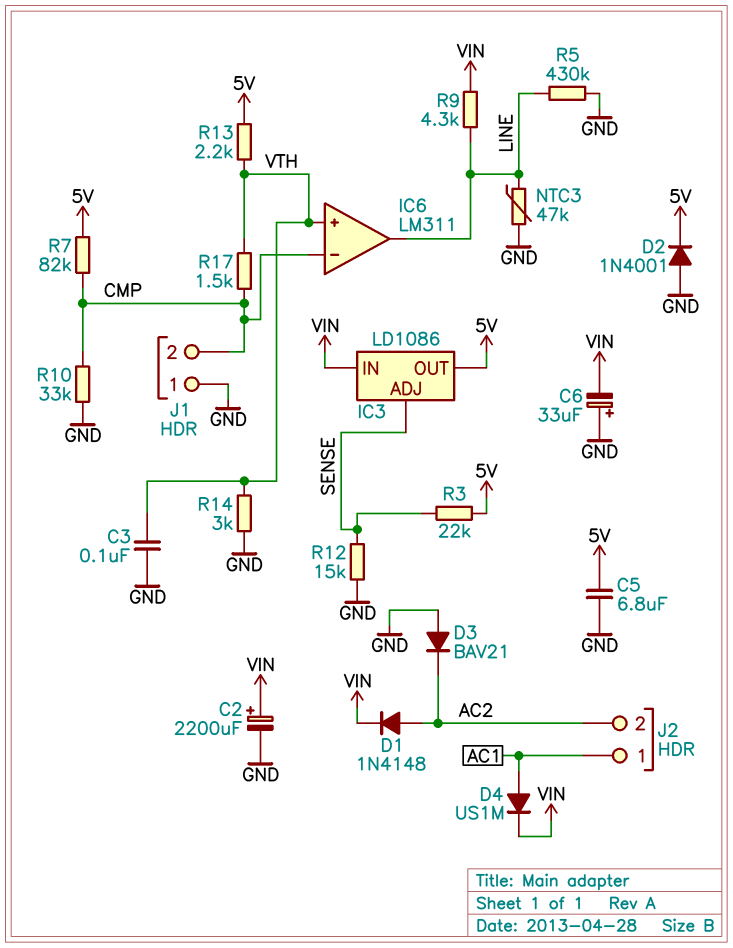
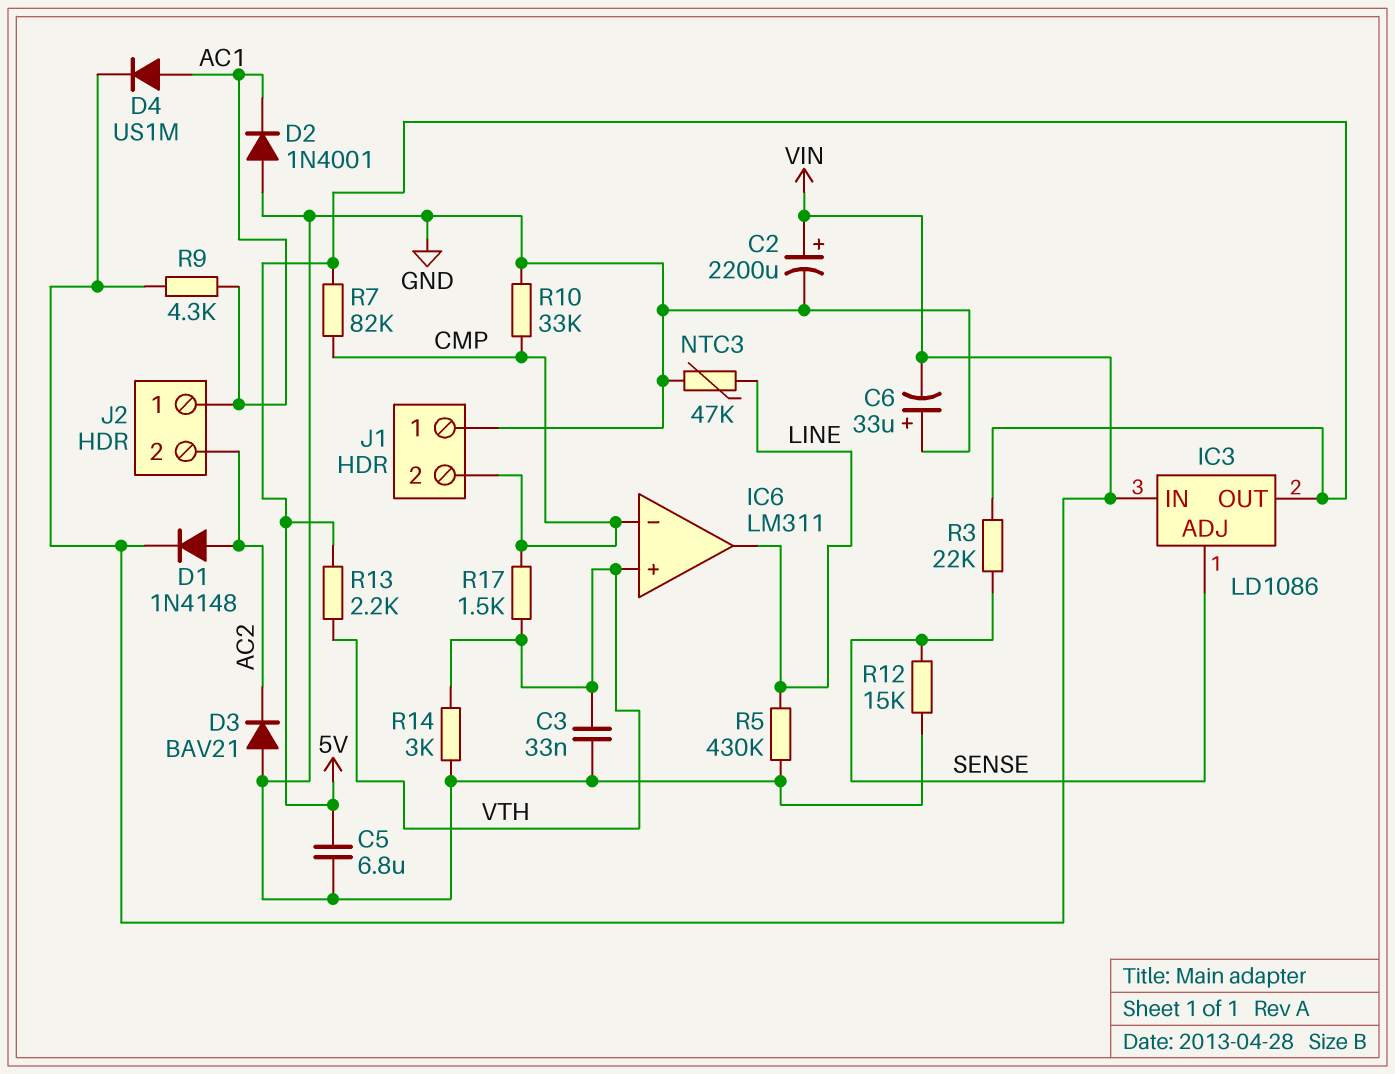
C3: 100nF (GND, VTH) -> 33nF (GND, VTH)
D2: diode 1N4001 (A GND, K 5V) -> diode 1N4001 (A GND, K AC1)
R9: 4.3k (LINE, VIN) -> 4.3k (AC1, VIN)

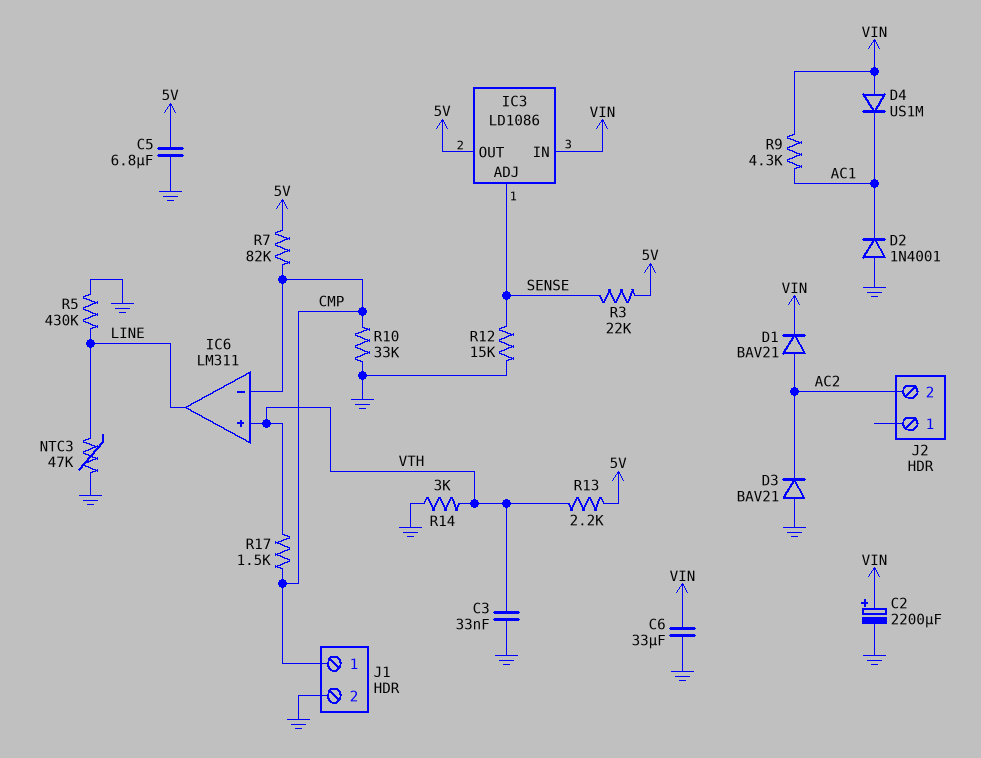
C6: 33uF (plus GND, minus VIN) -> 33uF (GND, VIN)
D1: diode 1N4148 (A AC2, K VIN) -> diode BAV21 (A AC2, K VIN)
D4: diode US1M (A AC1, K VIN) -> diode US1M (A VIN, K AC1)
J1 pin 1: GND -> CMP
J1 pin 2: CMP -> GND
J2 pin 1: AC1 -> none

